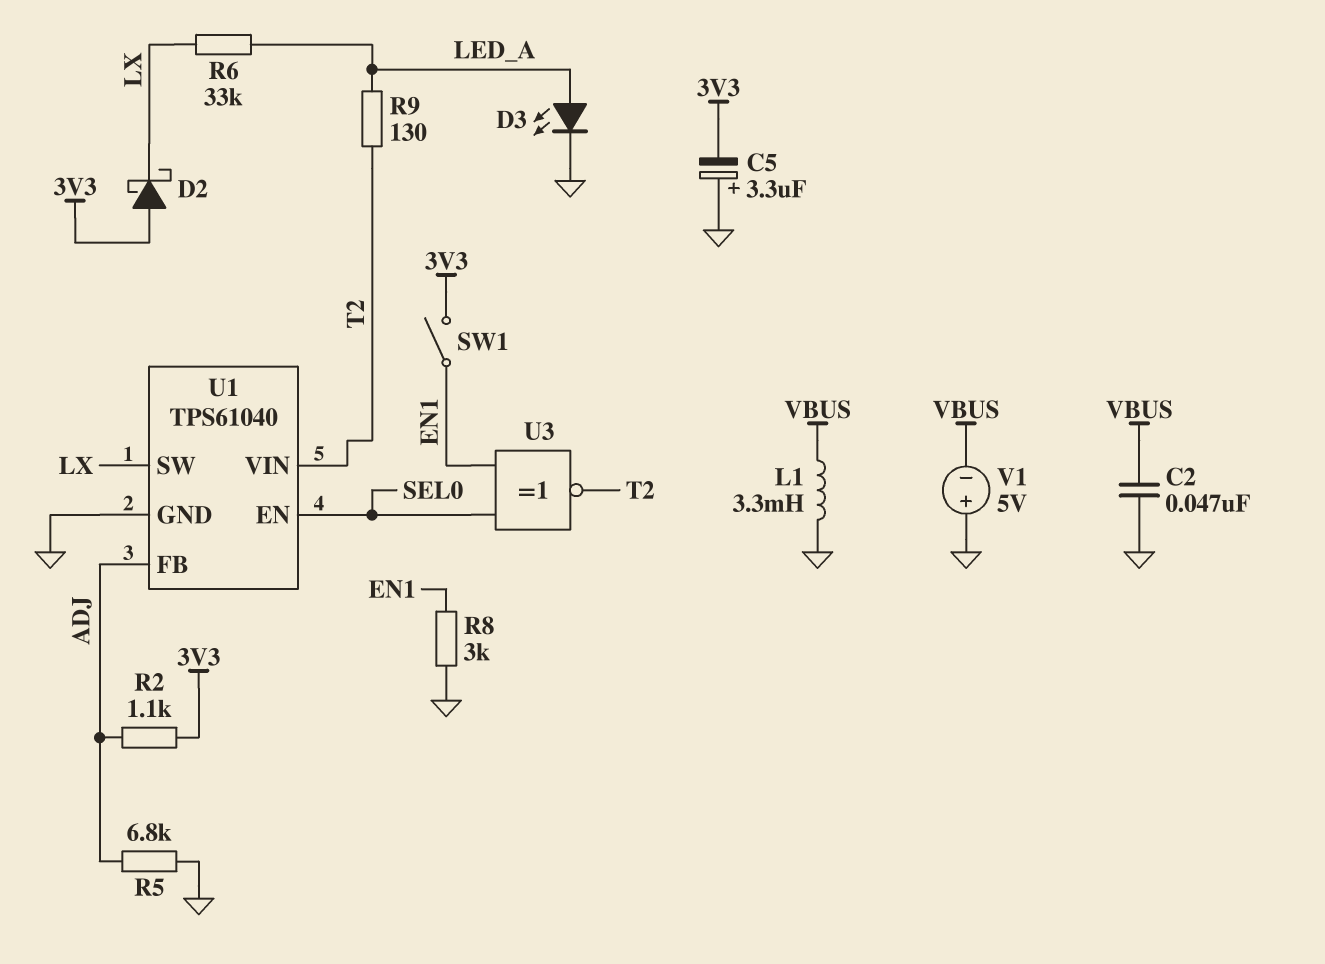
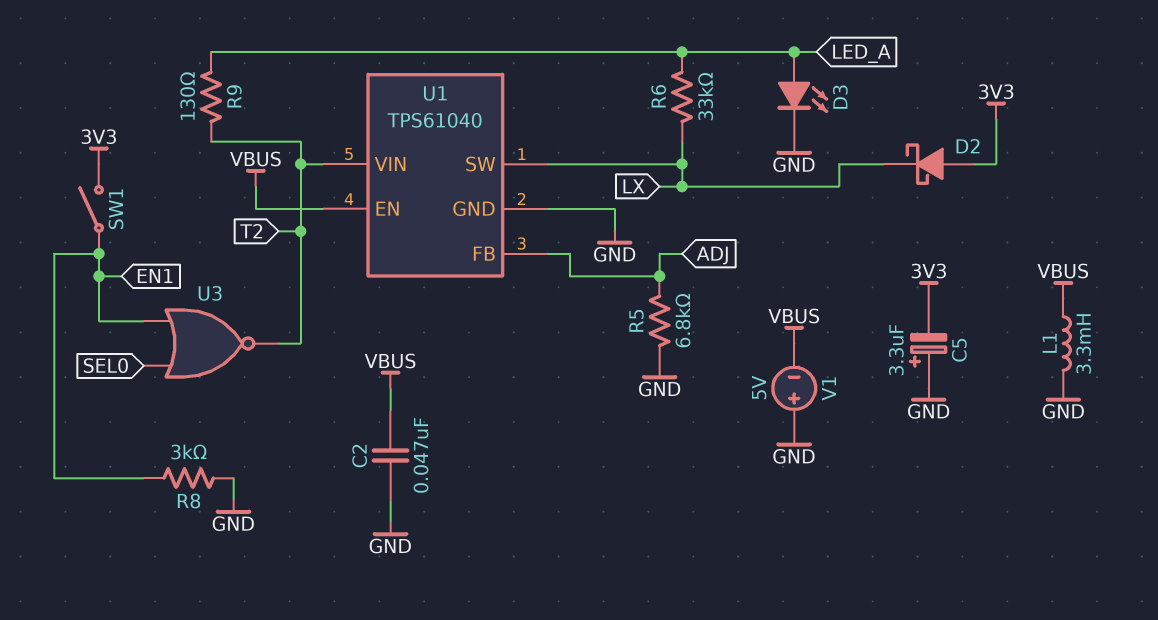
R2: 1.1k (3V3, ADJ) -> none
U1 pin EN: SEL0 -> VBUS
U3: XNOR (in EN1, in SEL0, out T2) -> NOR (in EN1, in SEL0, out T2)

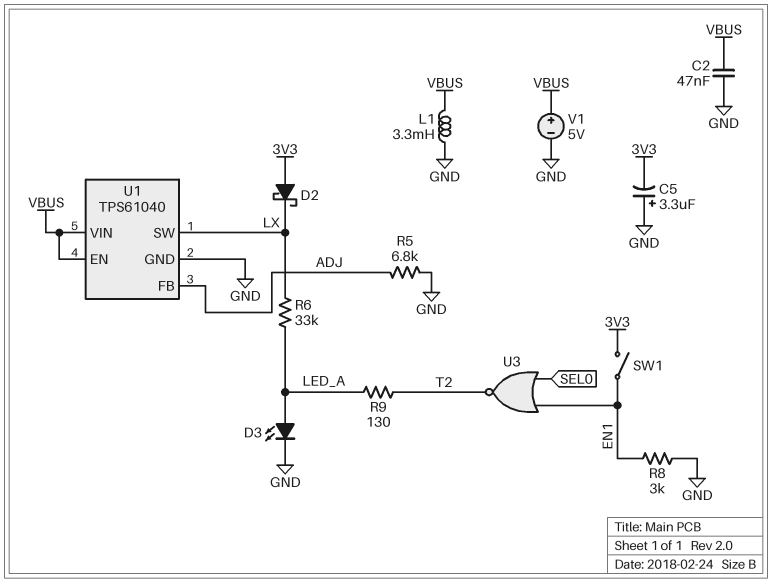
U1 pin VIN: T2 -> VBUS
V1: 5V (plus GND, minus VBUS) -> 5V (plus VBUS, minus GND)

